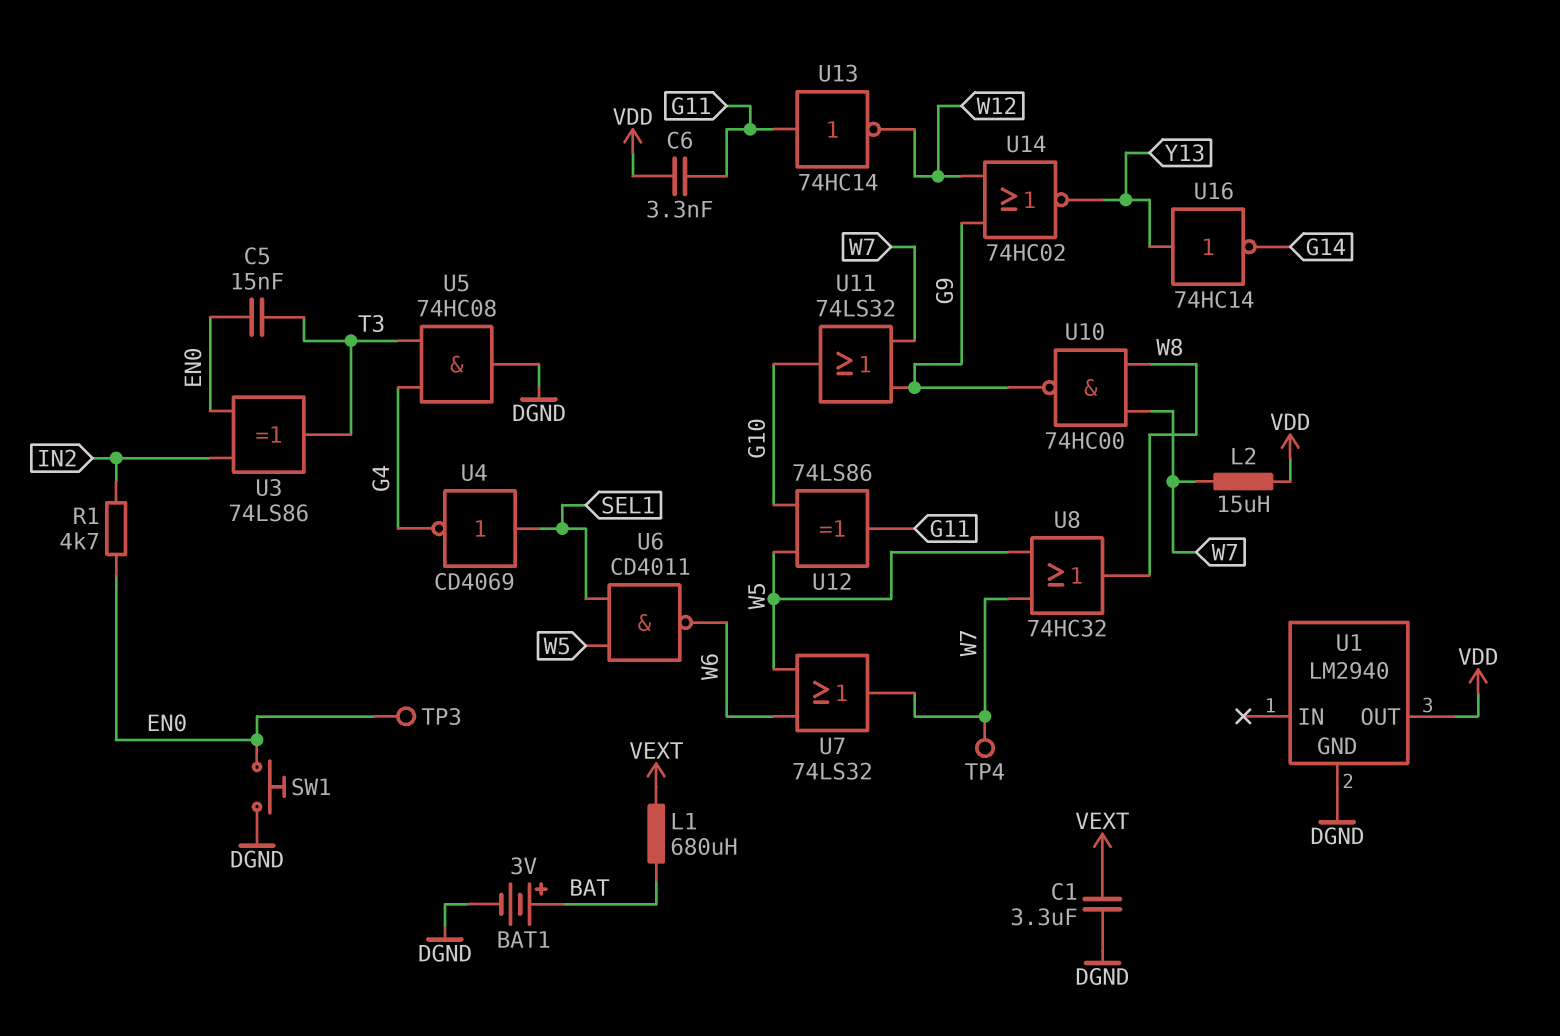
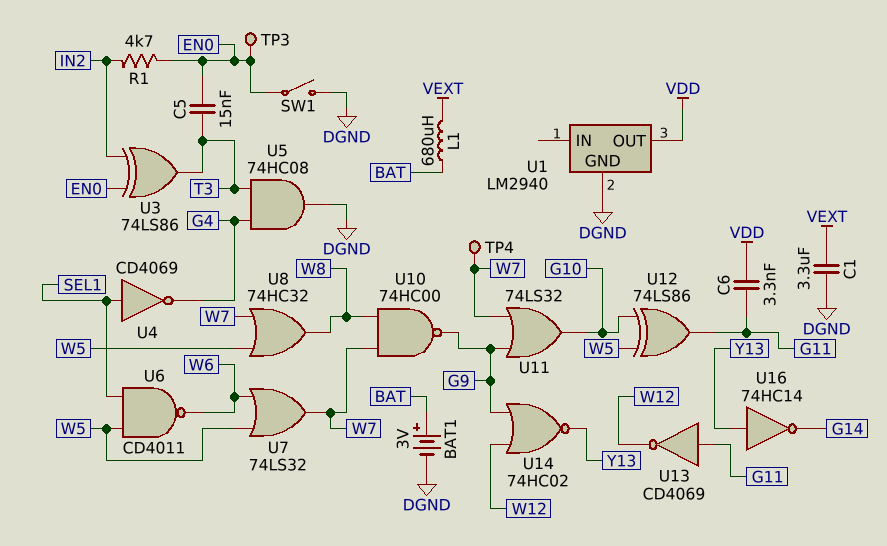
L2: 15uH (VDD, W7) -> none
SW1: button (DGND, EN0) -> switch (DGND, EN0)
U13: NOT 74HC14 (in G11, out W12) -> NOT CD4069 (in G11, out W12)

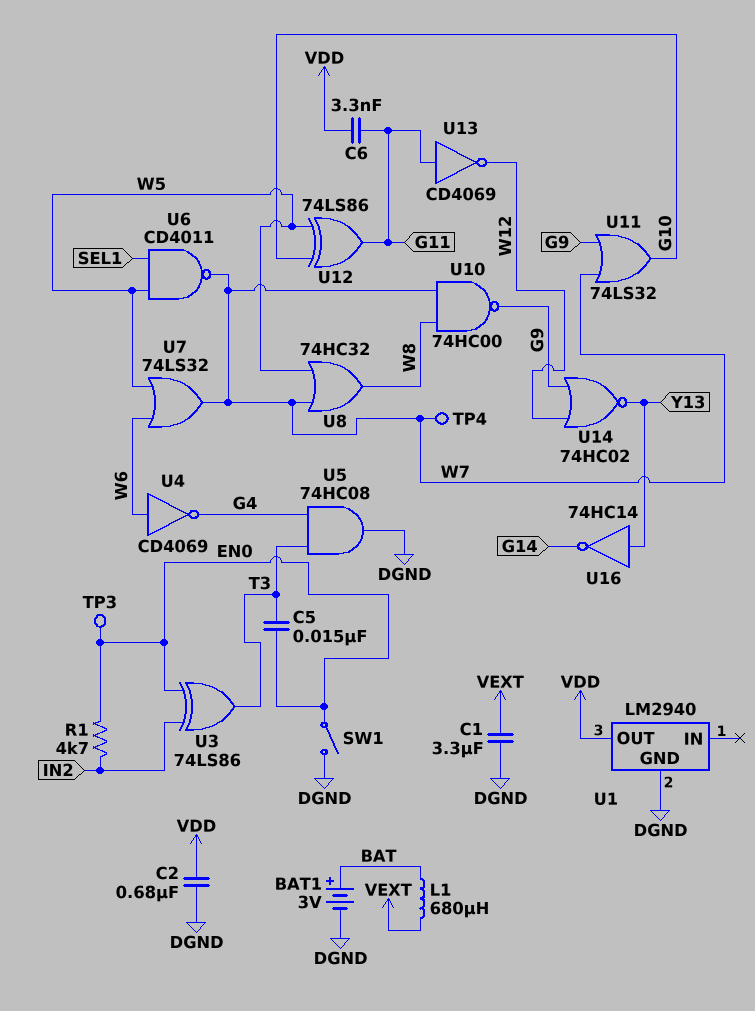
C2: none -> 680nF (DGND, VDD)
U4: NOT CD4069 (in SEL1, out G4) -> NOT CD4069 (in W6, out G4)
U6: NAND CD4011 (in SEL1, in W5, out W6) -> NAND CD4011 (in SEL1, in W5, out W7)

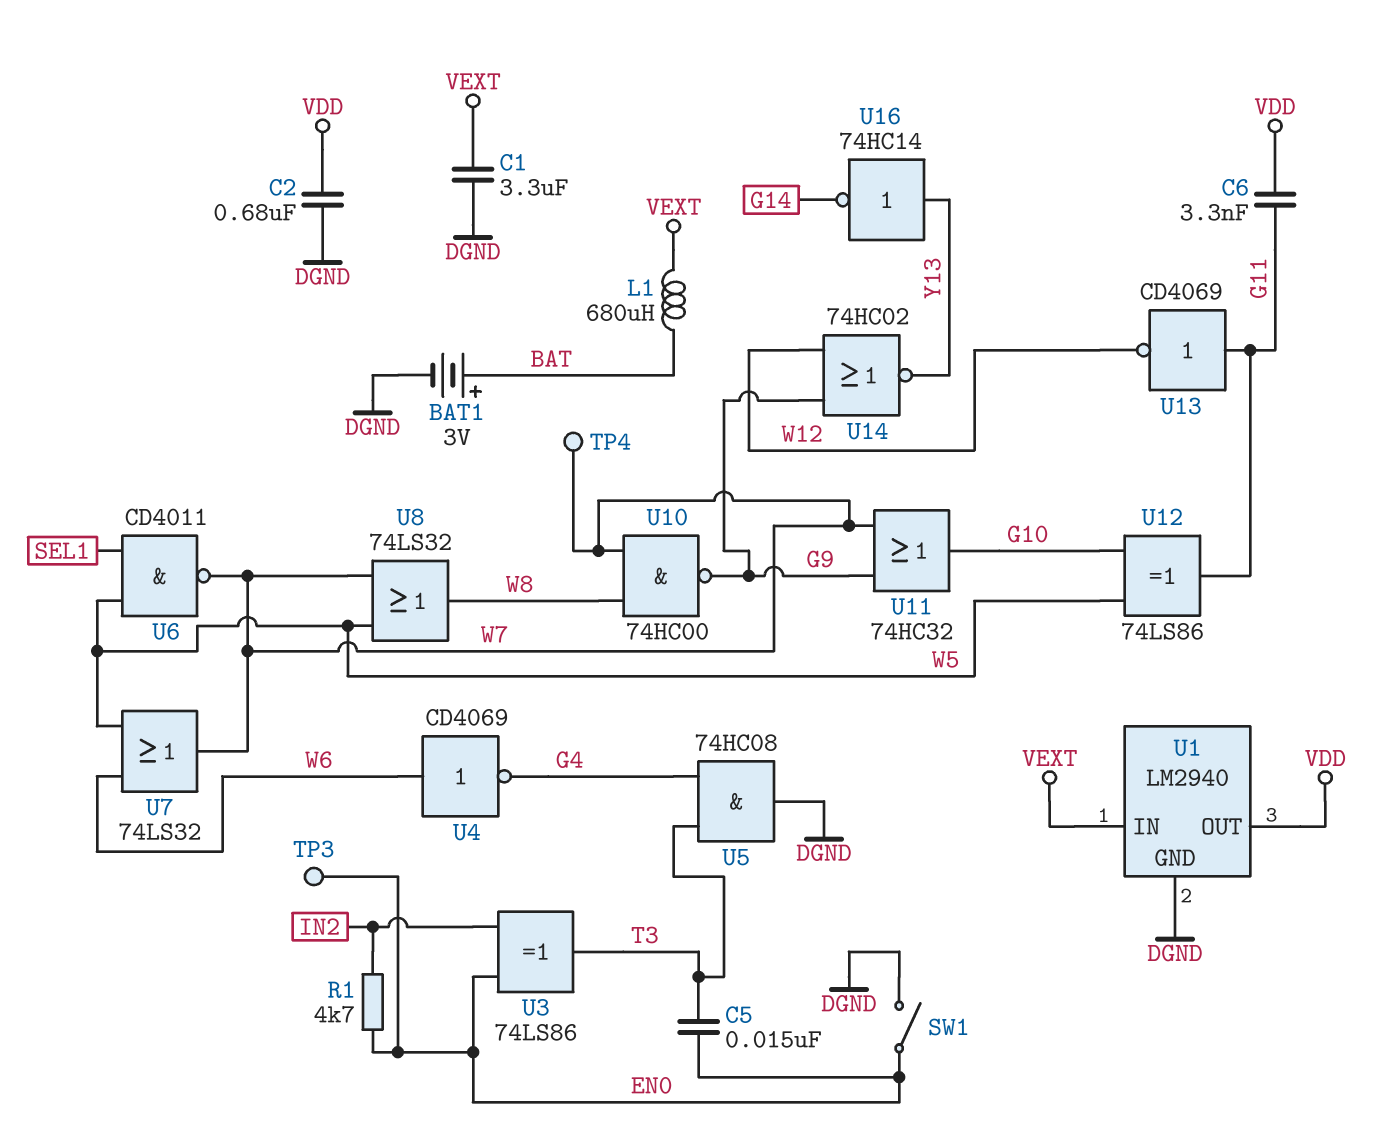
U1 pin IN: none -> VEXT
U8: OR 74HC32 (in W5, in W7, out W8) -> OR 74LS32 (in W5, in W7, out W8)
U11: OR 74LS32 (in G9, in W7, out G10) -> OR 74HC32 (in G9, in W7, out G10)

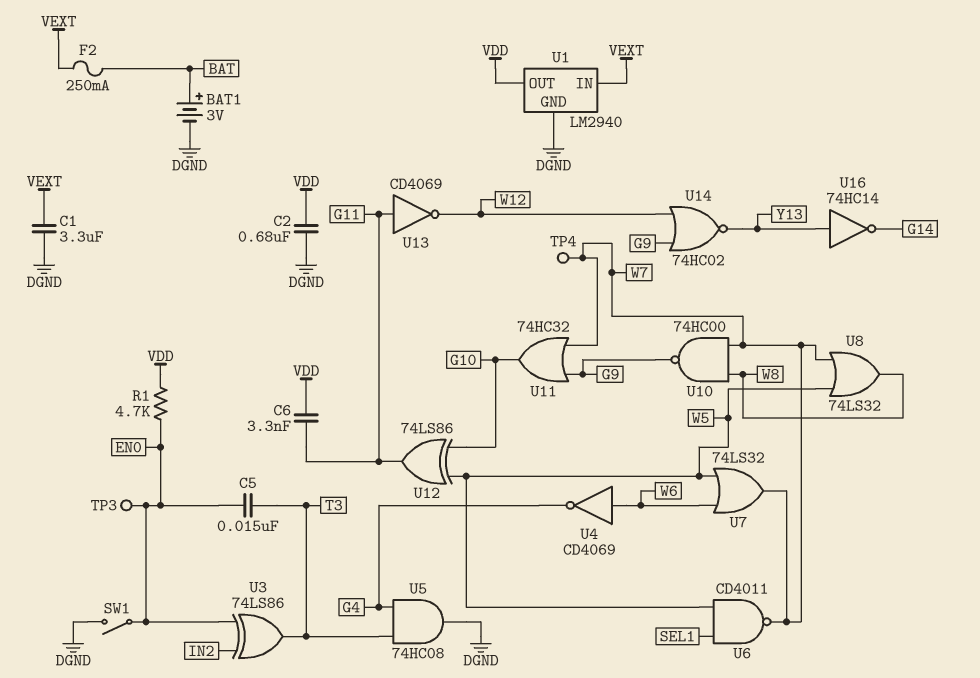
F2: none -> 250mA (BAT, VEXT)
L1: 680uH (BAT, VEXT) -> none
R1: 4.7k (EN0, IN2) -> 4.7k (EN0, VDD)

